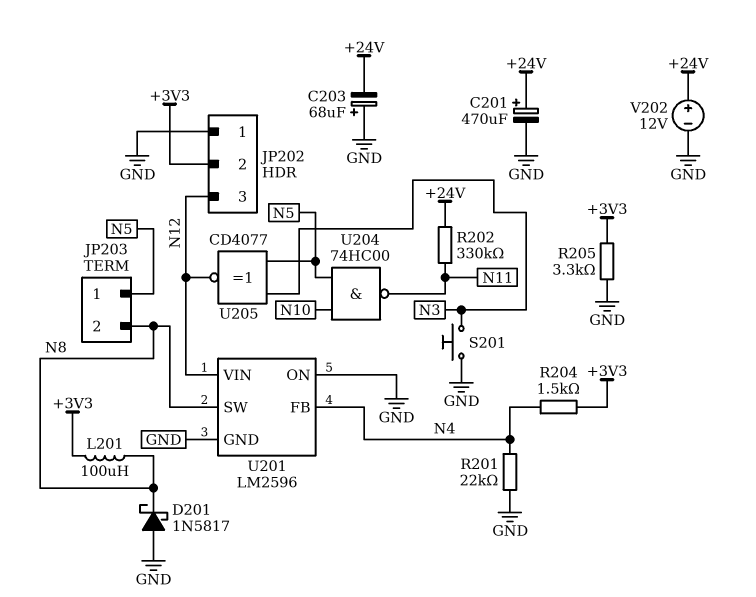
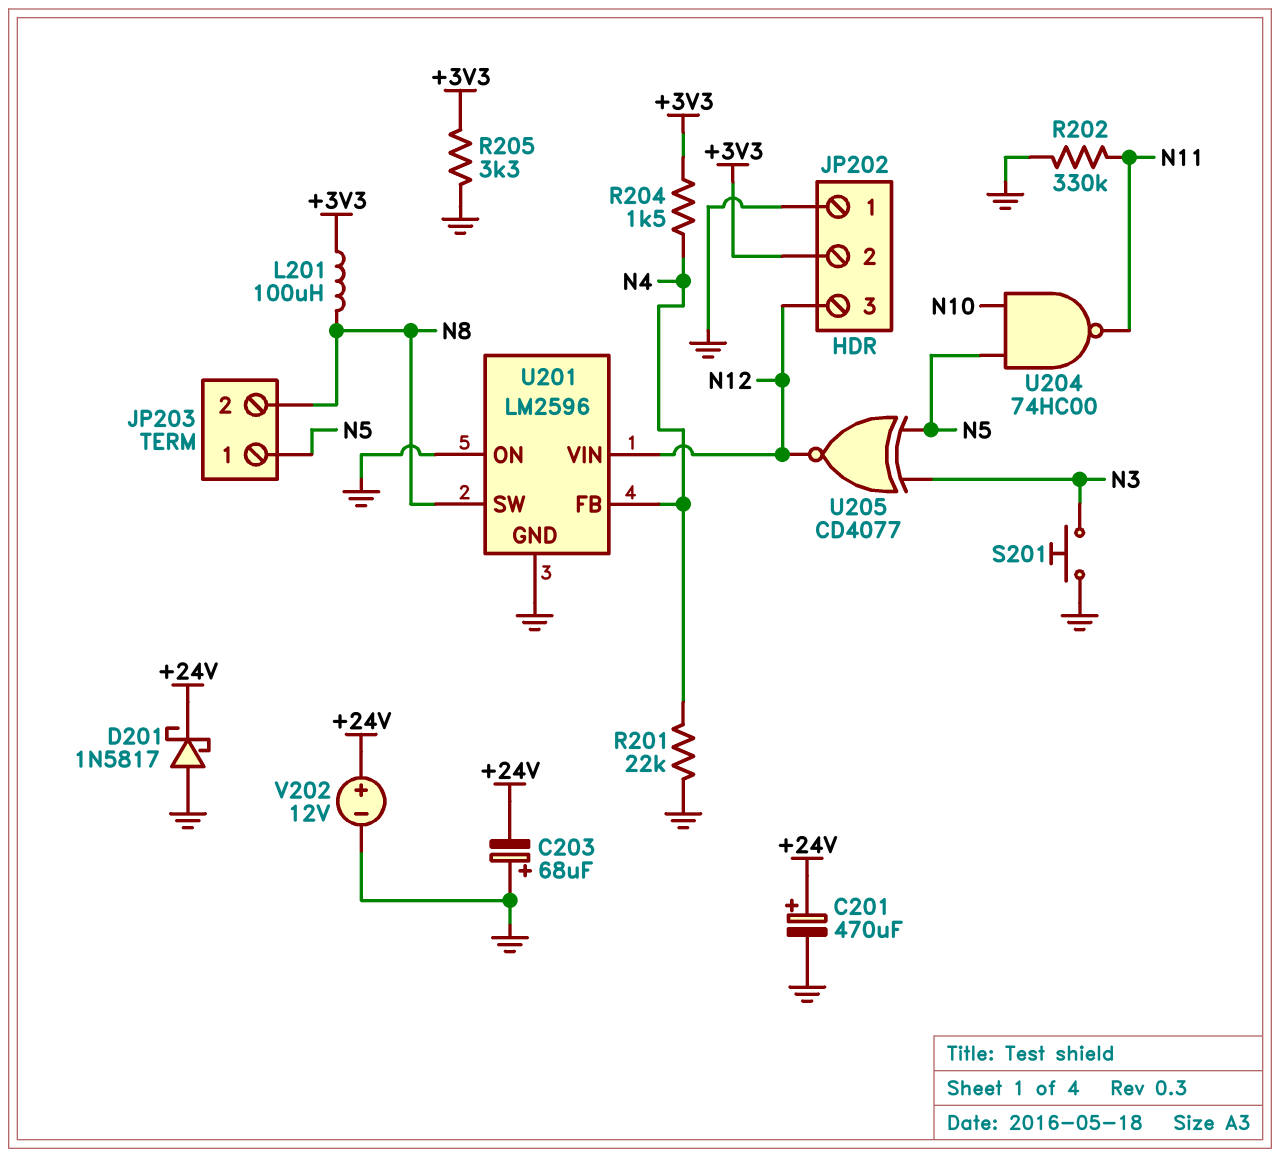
D201: schottky 1N5817 (A GND, K N8) -> schottky 1N5817 (A GND, K +24V)
R202: 330k (+24V, N11) -> 330k (GND, N11)

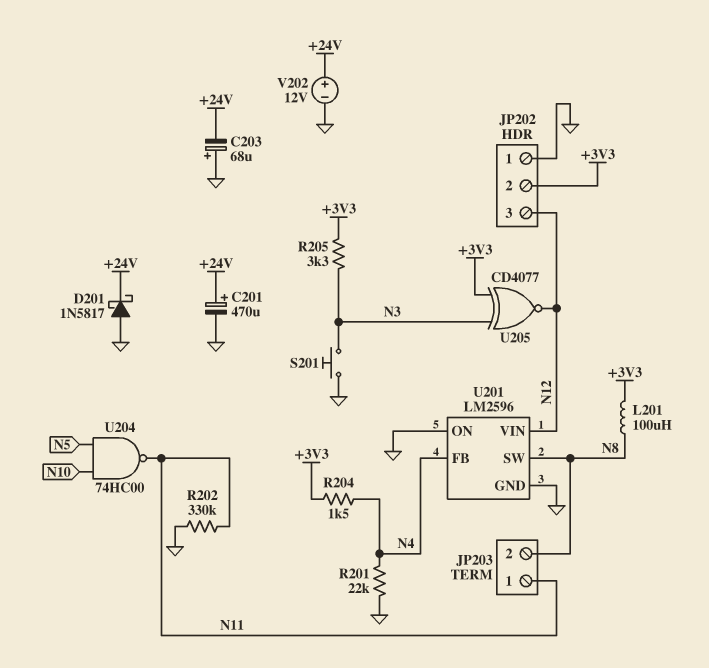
JP203 pin 1: N5 -> N11
R205: 3.3k (+3V3, GND) -> 3.3k (+3V3, N3)
U205: XNOR CD4077 (in N3, in N5, out N12) -> XNOR CD4077 (in +3V3, in N3, out N12)

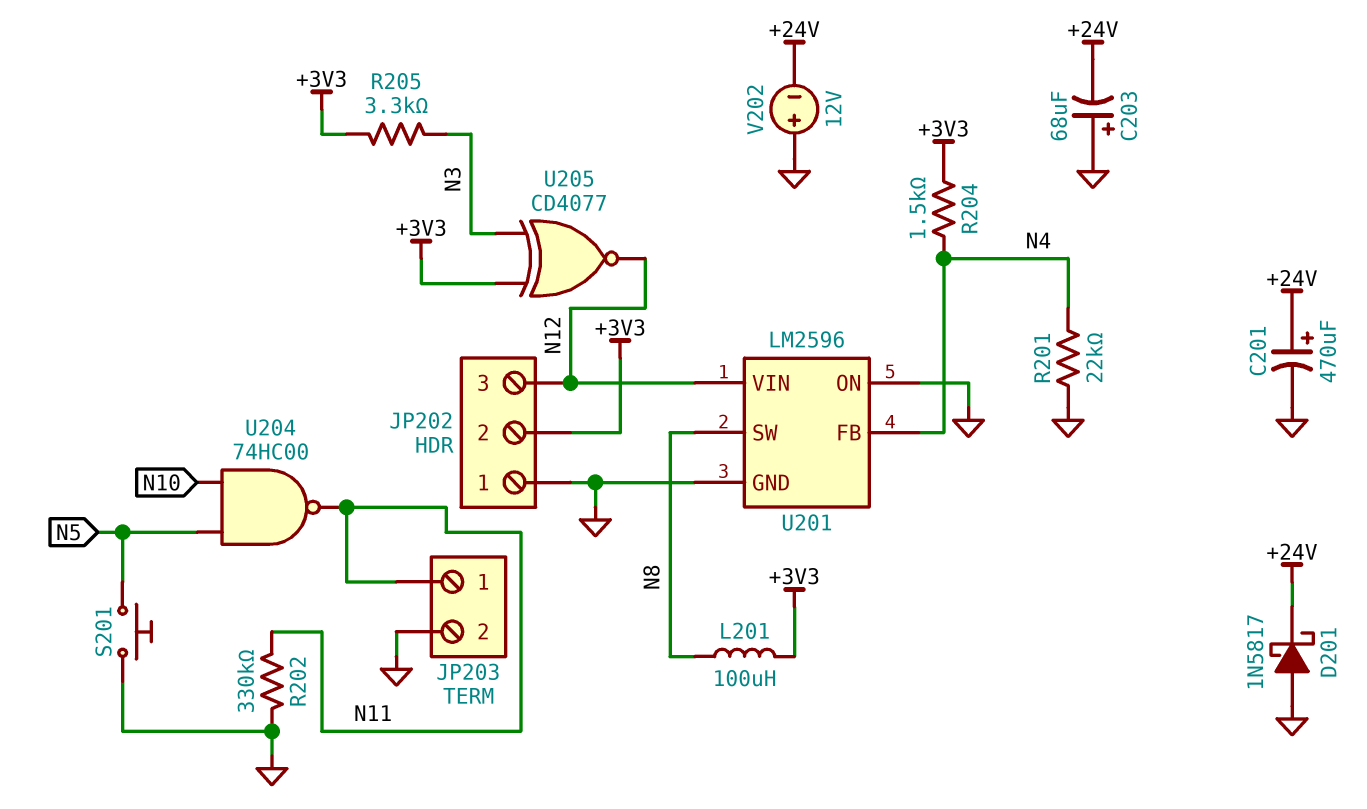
JP203 pin 2: N8 -> GND
S201: button (GND, N3) -> button (GND, N5)
V202: 12V (plus +24V, minus GND) -> 12V (plus GND, minus +24V)

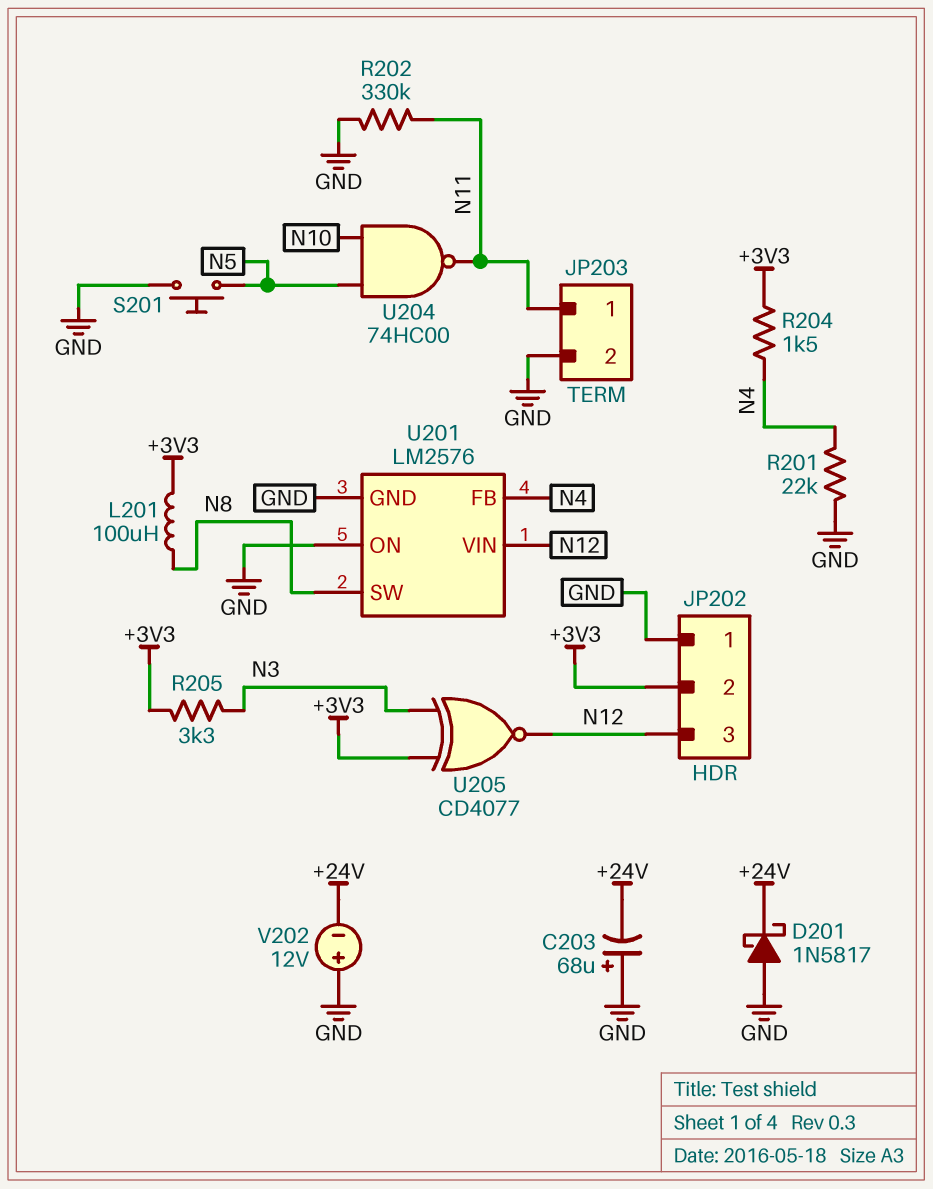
C201: 470uF (plus +24V, minus GND) -> none
U201: LM2596 -> LM2576

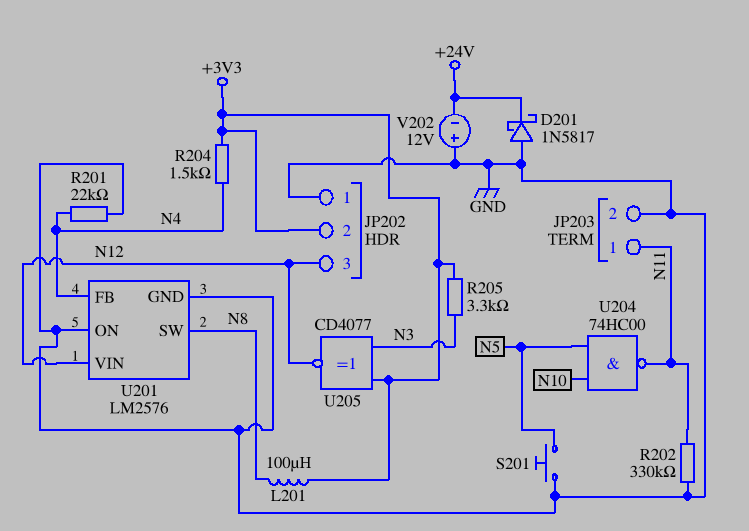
C203: 68uF (plus GND, minus +24V) -> none

